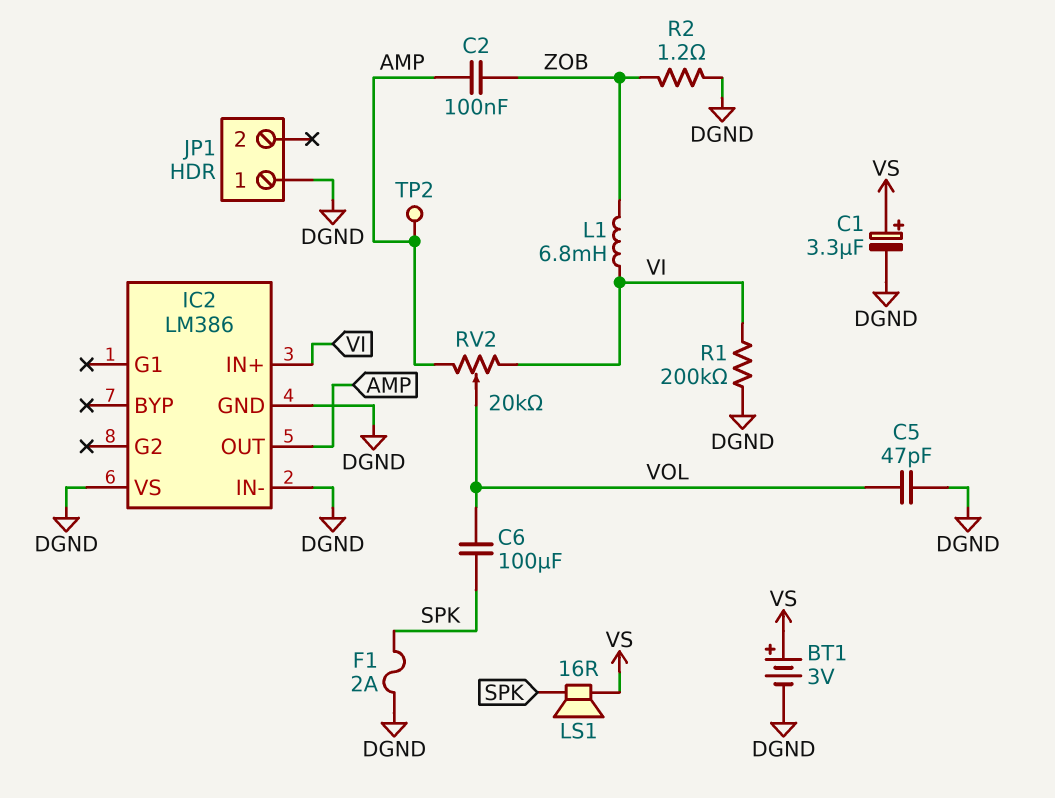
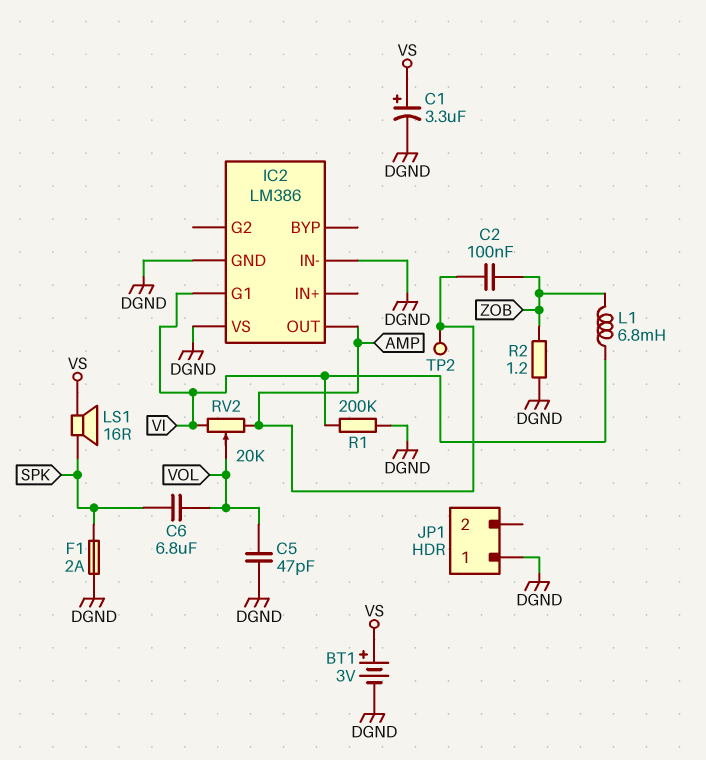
C6: 100uF (SPK, VOL) -> 6.8uF (SPK, VOL)
IC2 pin G1: none -> VI
IC2 pin IN+: VI -> none

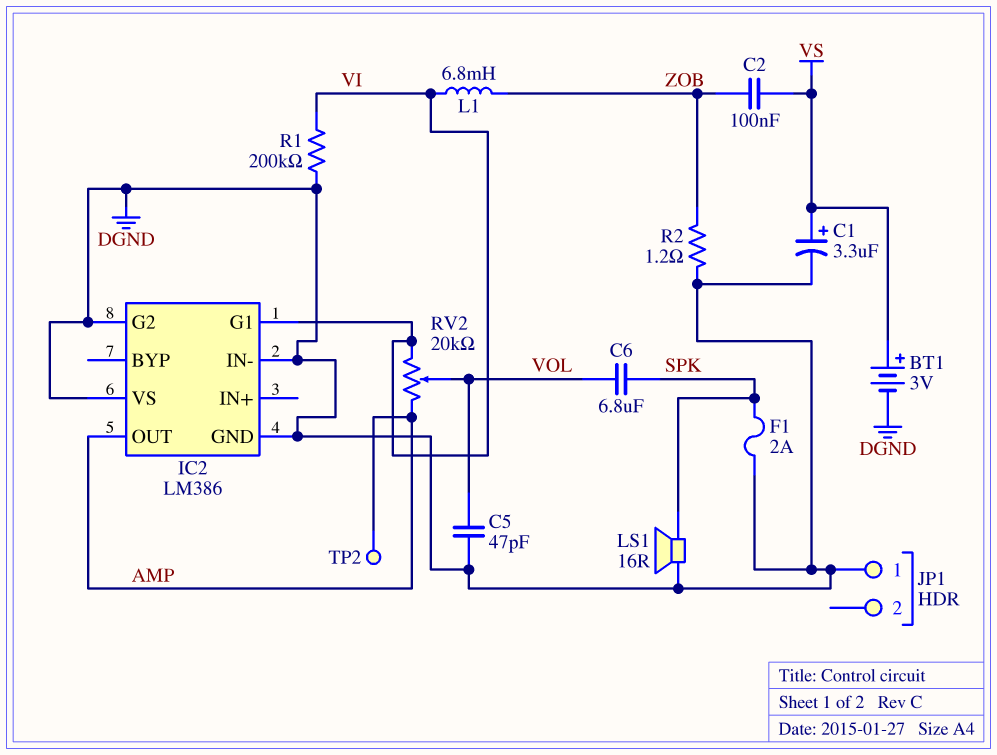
C2: 100nF (AMP, ZOB) -> 100nF (VS, ZOB)
IC2 pin G2: none -> DGND
LS1: speaker 16R (SPK, VS) -> speaker 16R (DGND, SPK)

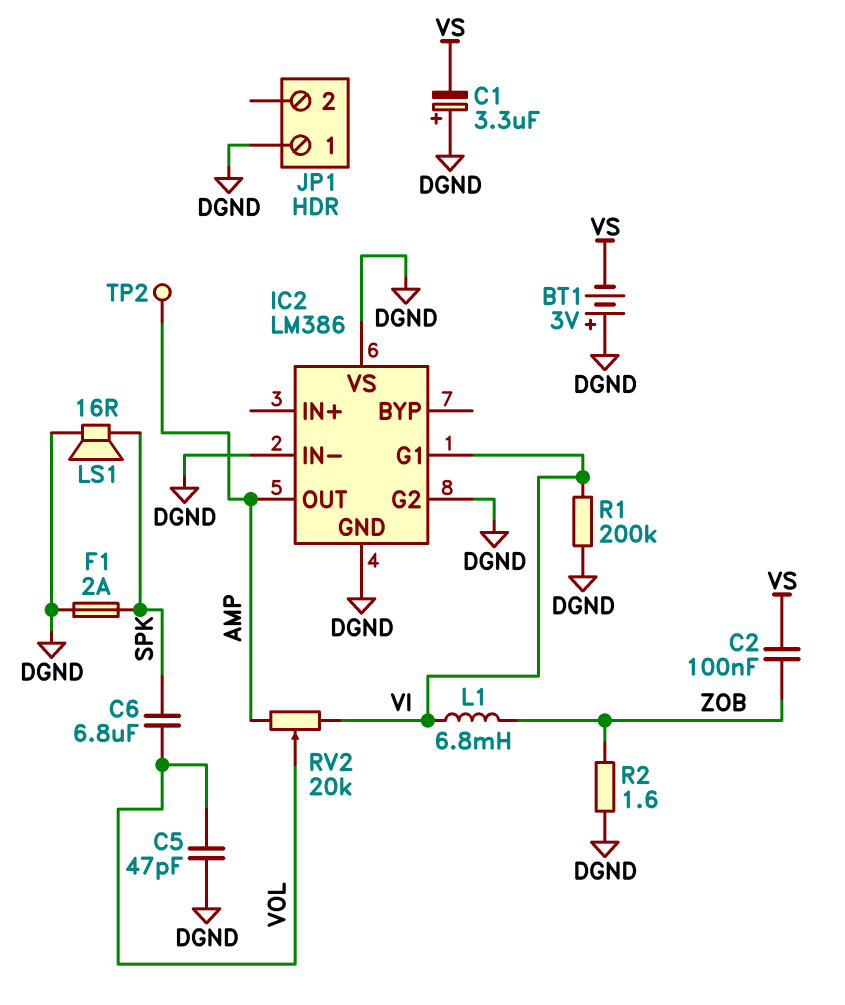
BT1: 3V (plus VS, minus DGND) -> 3V (plus DGND, minus VS)
C1: 3.3uF (plus VS, minus DGND) -> 3.3uF (plus DGND, minus VS)
R2: 1.2 (DGND, ZOB) -> 1.6 (DGND, ZOB)

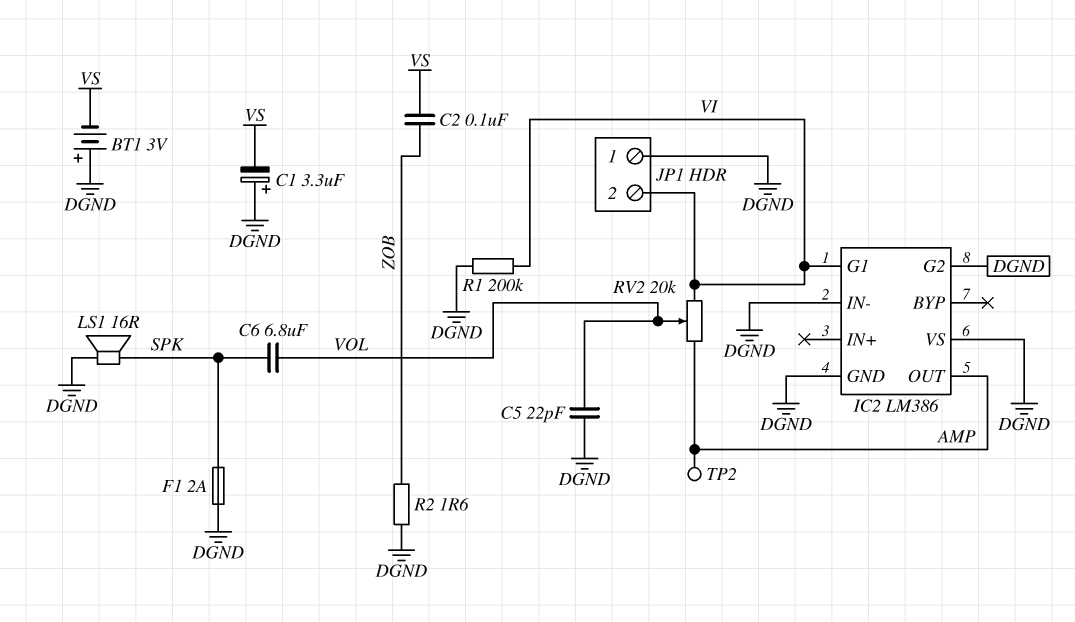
C5: 47pF (DGND, VOL) -> 22pF (DGND, VOL)
JP1 pin 2: none -> VI
L1: 6.8mH (VI, ZOB) -> none

